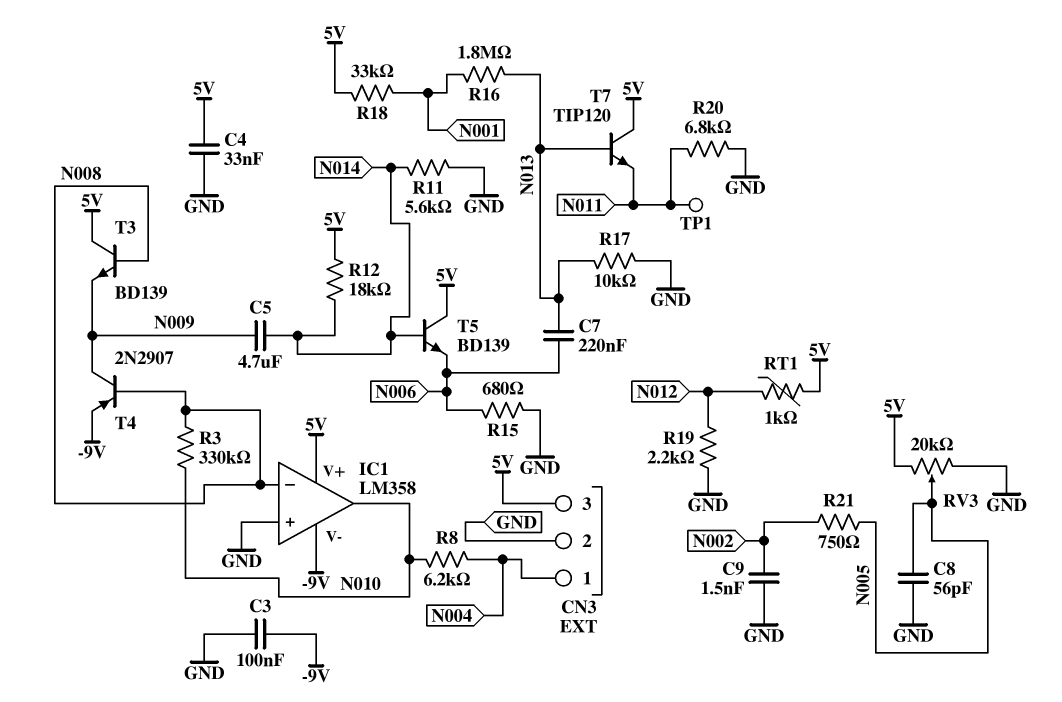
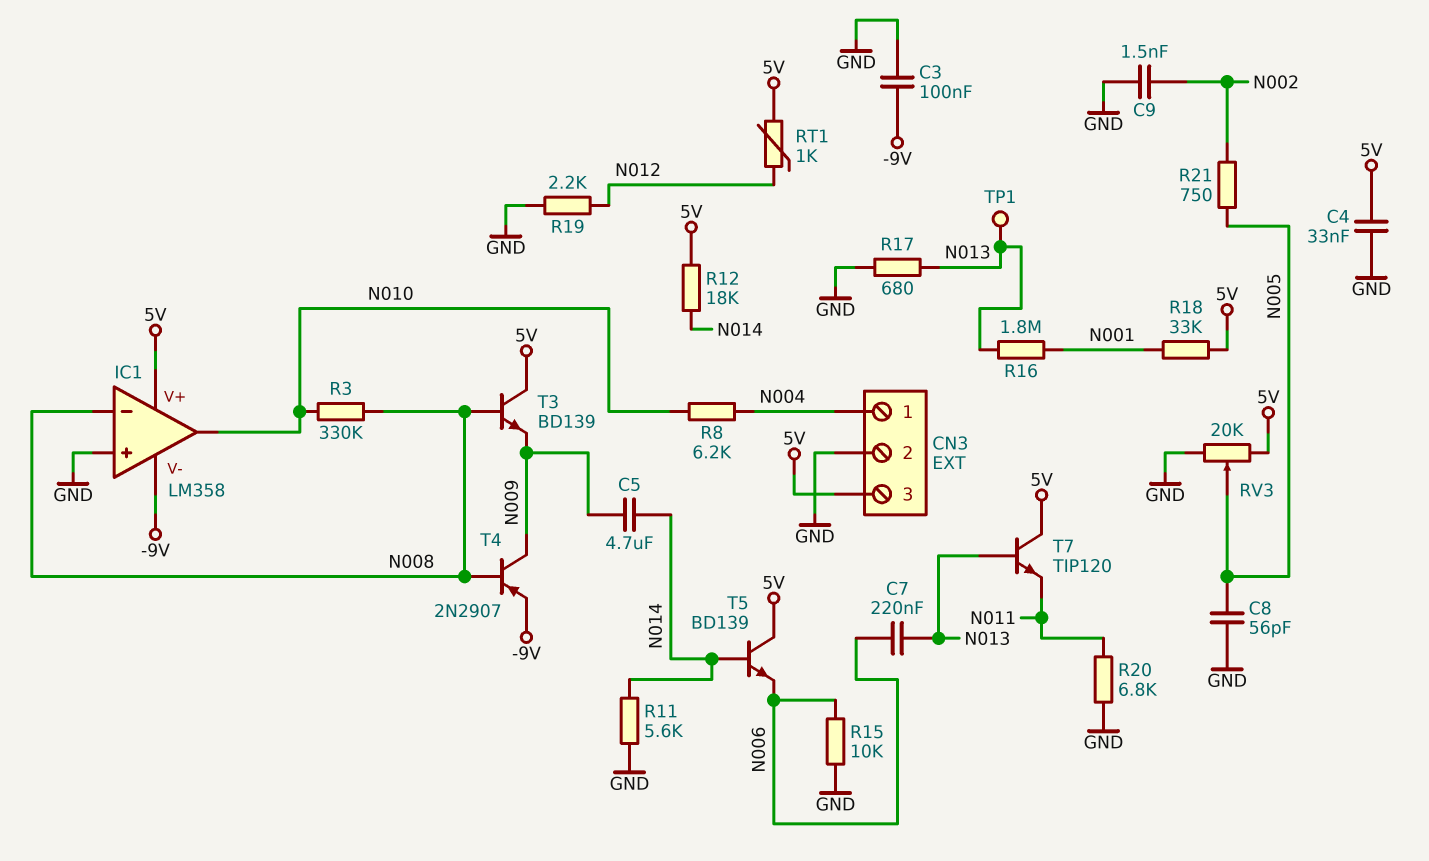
R15: 680 (GND, N006) -> 10k (GND, N006)
R17: 10k (GND, N013) -> 680 (GND, N013)
TP1: test point (N011) -> test point (N013)

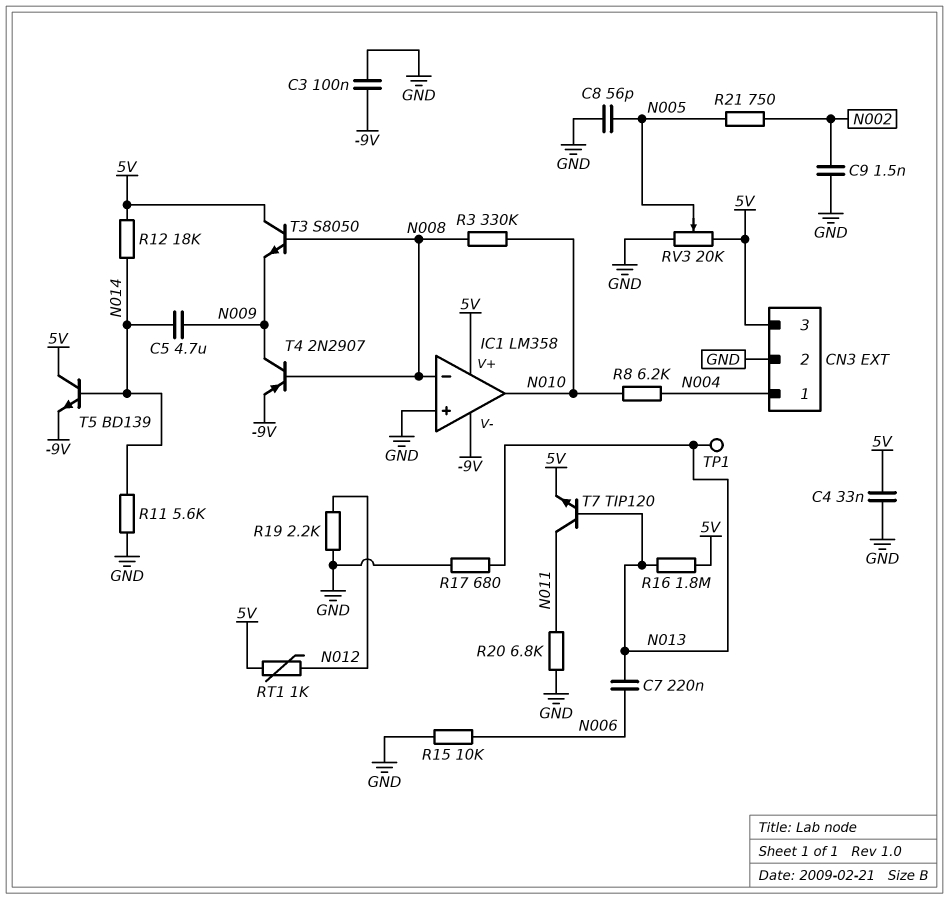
R16: 1.8M (N001, N013) -> 1.8M (5V, N013)
R18: 33k (5V, N001) -> none
T3: NPN BD139 (B N008, C 5V, E N009) -> NPN S8050 (B N008, C 5V, E N009)
T5: NPN BD139 (B N014, C 5V, E N006) -> NPN BD139 (B N014, C 5V, E -9V)
T7: NPN TIP120 (B N013, C 5V, E N011) -> NPN TIP120 (B N013, C N011, E 5V)

